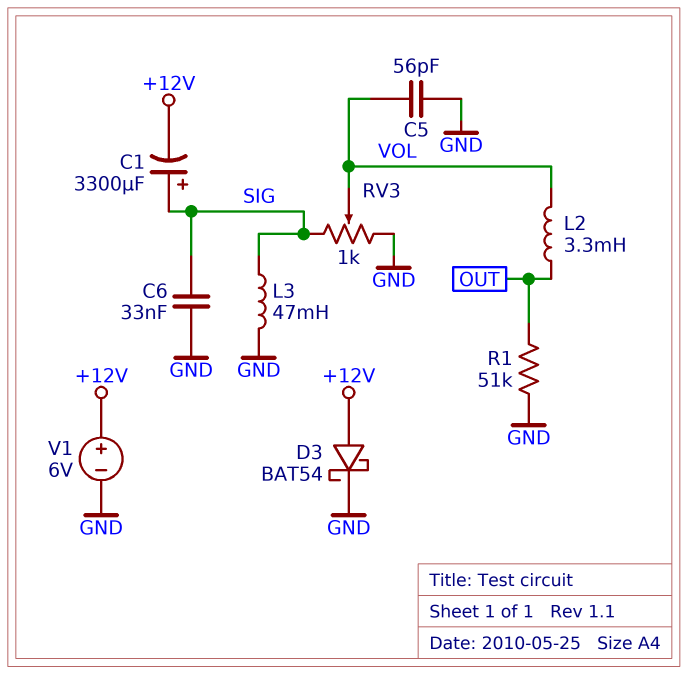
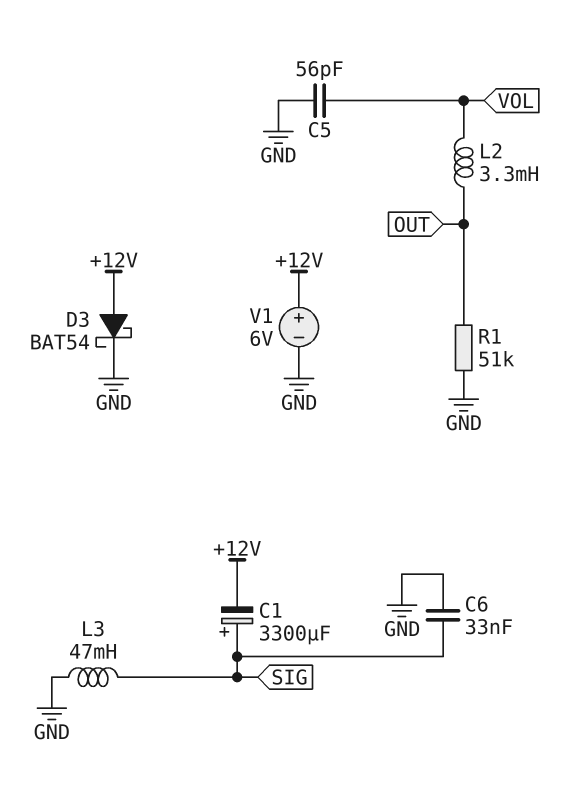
RV3: 1k (GND, SIG, wiper VOL) -> none

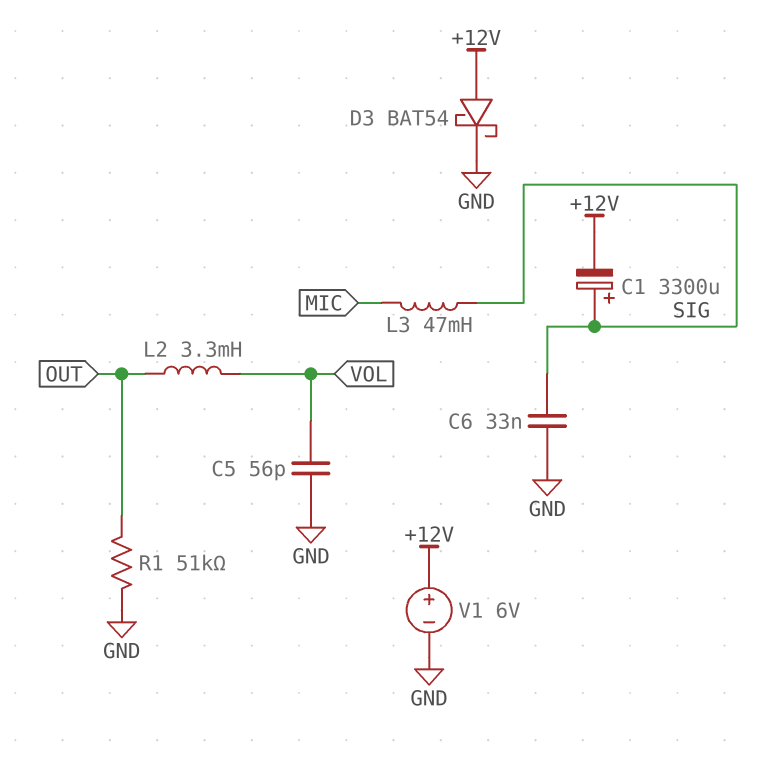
L3: 47mH (GND, SIG) -> 47mH (MIC, SIG)

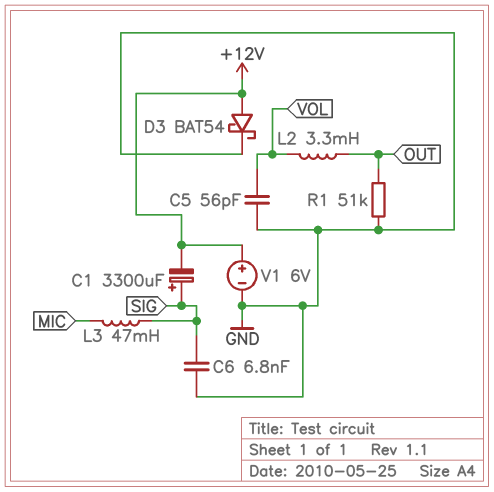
C6: 33nF (GND, SIG) -> 6.8nF (GND, SIG)

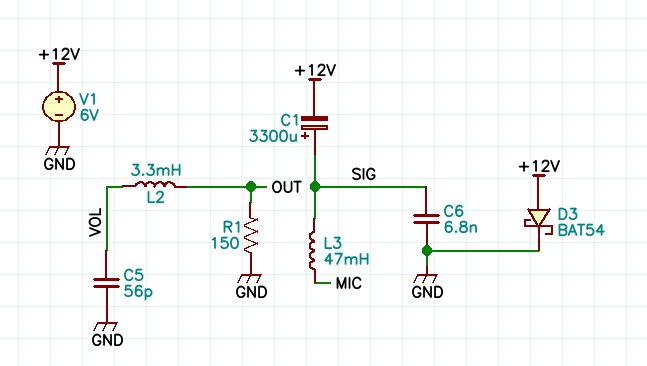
R1: 51k (GND, OUT) -> 150 (GND, OUT)

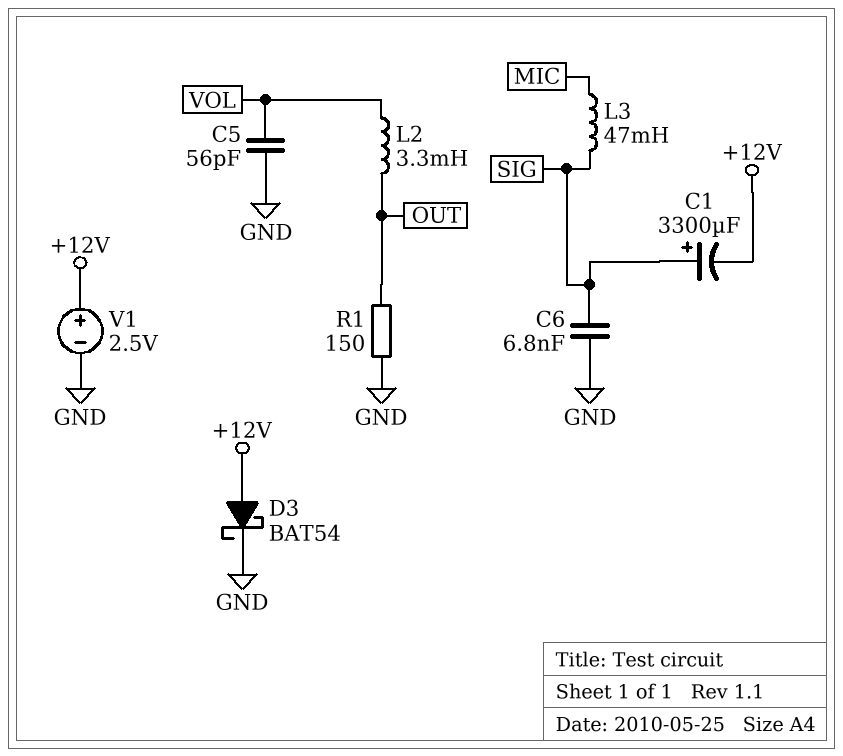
V1: 6V (plus +12V, minus GND) -> 2.5V (plus +12V, minus GND)

